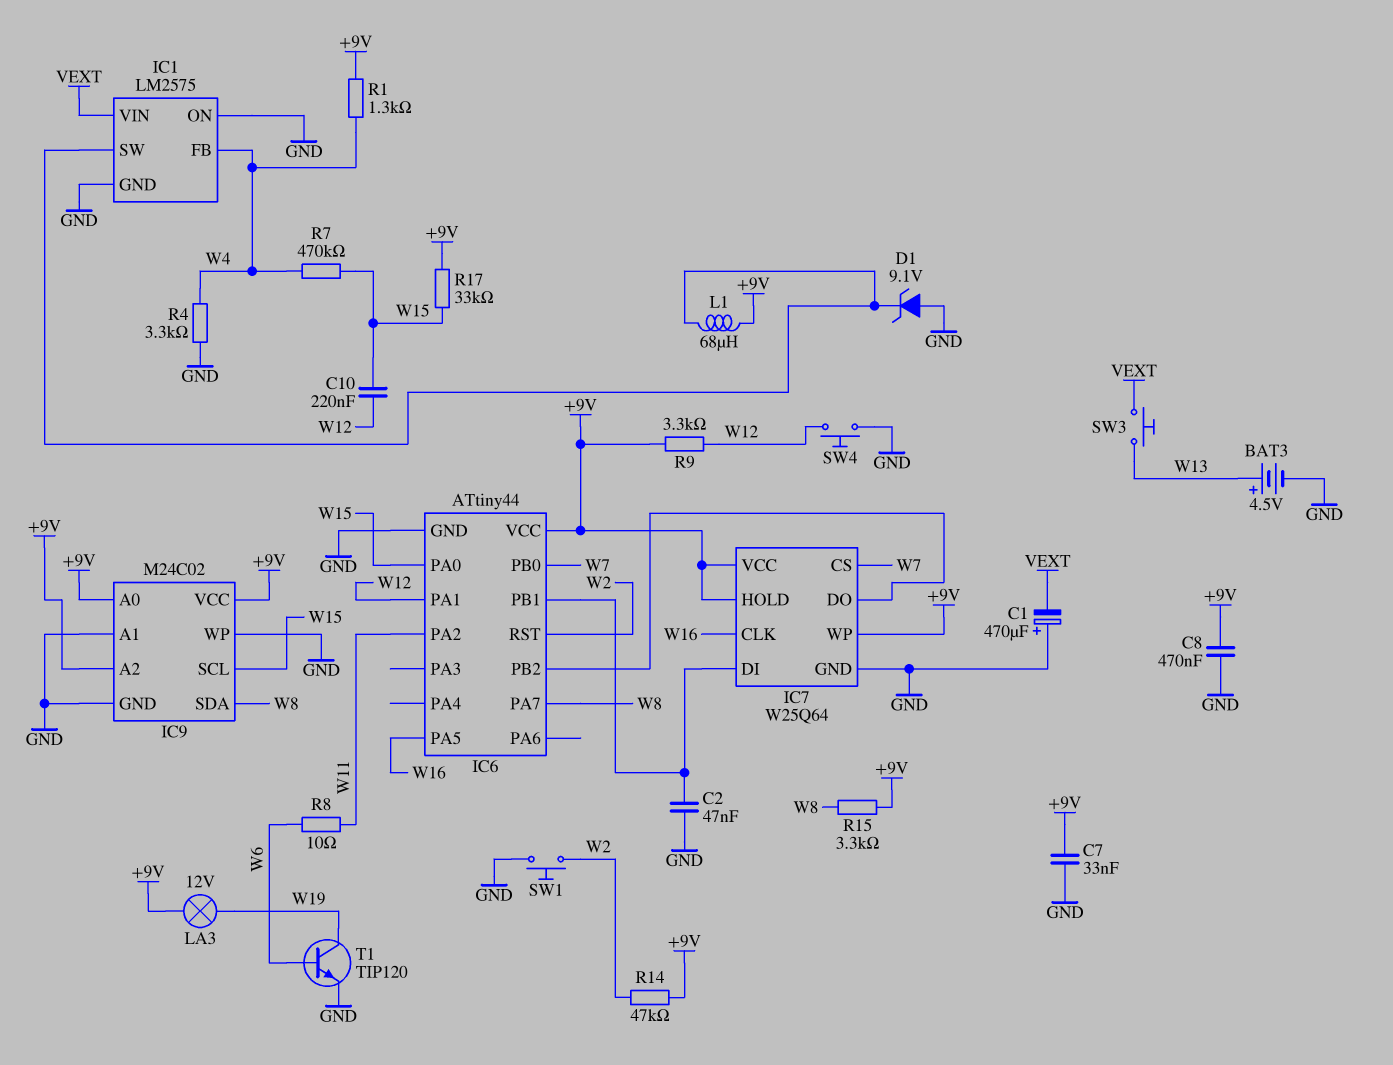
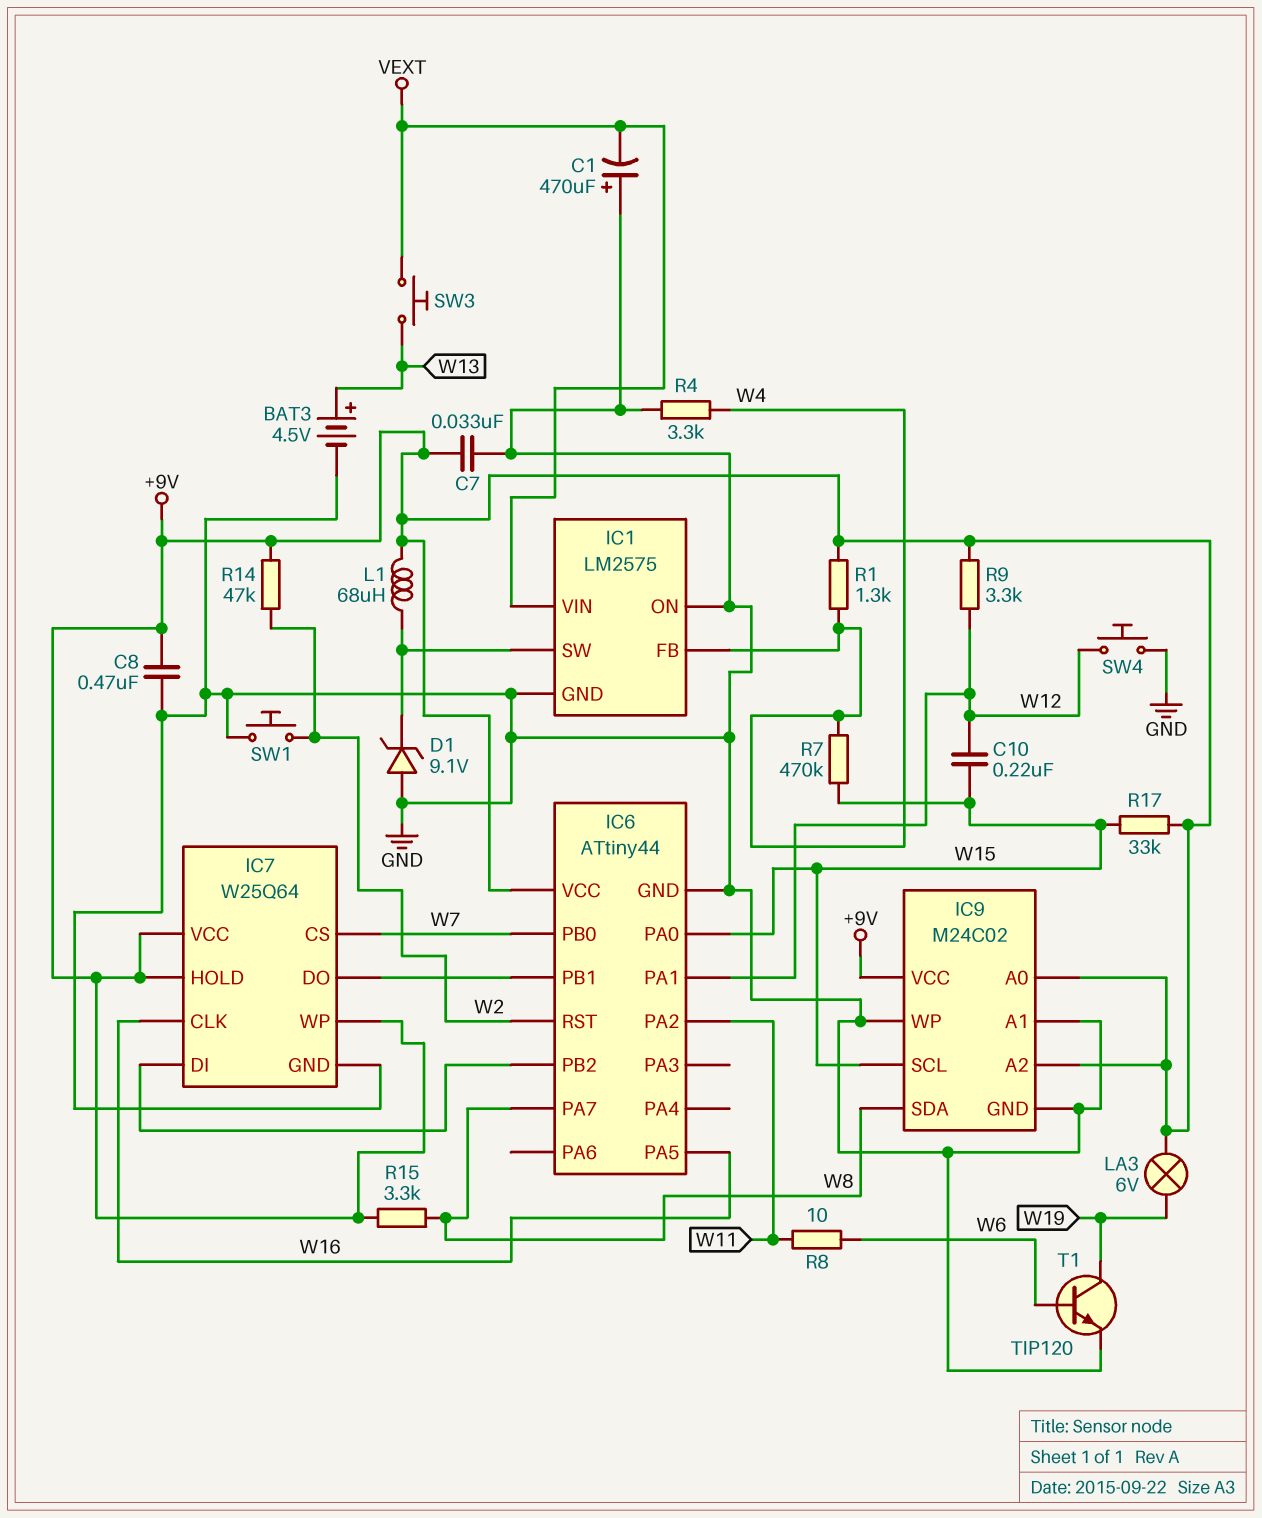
C2: 47nF (GND, IC6/PB1) -> none
IC7 pin DI: IC6/PB1 -> IC6/PB2
IC7 pin DO: IC6/PB2 -> IC6/PB1
LA3: lamp 12V (+9V, W19) -> lamp 6V (+9V, W19)

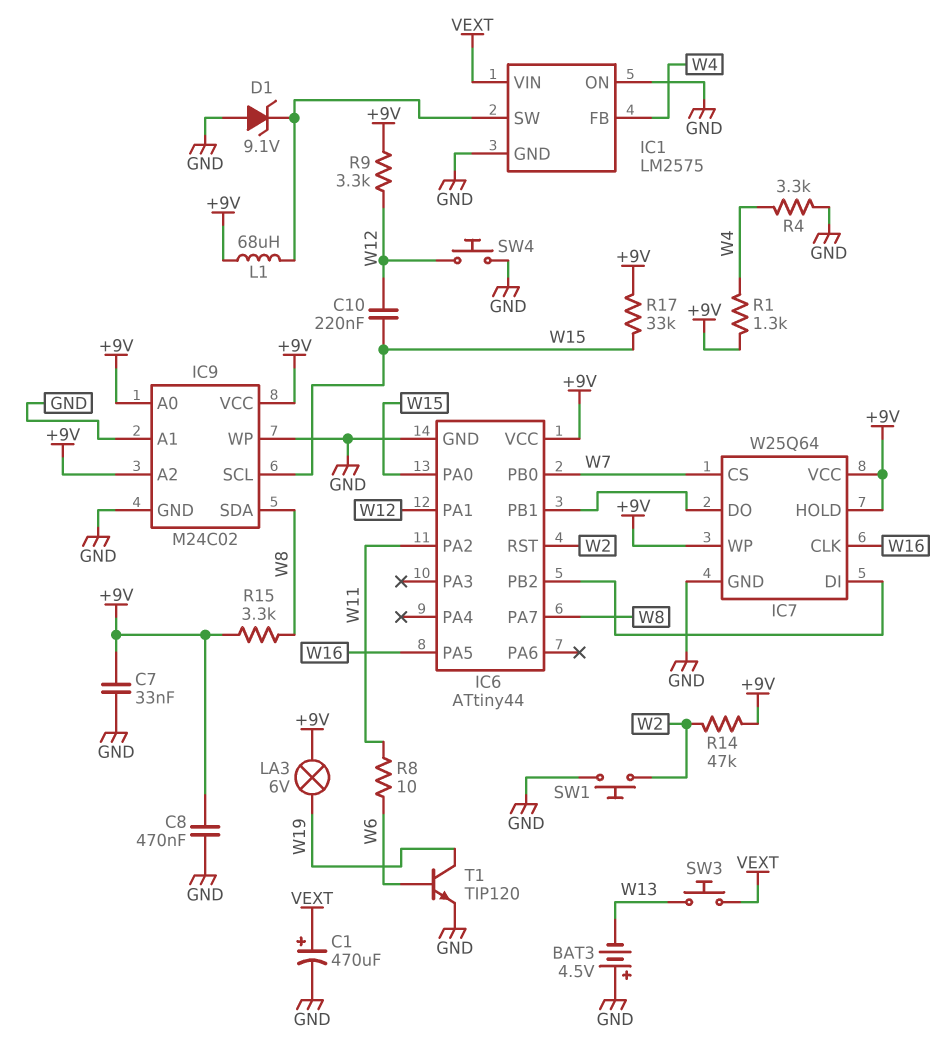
BAT3: 4.5V (plus W13, minus GND) -> 4.5V (plus GND, minus W13)
C1: 470uF (plus GND, minus VEXT) -> 470uF (plus VEXT, minus GND)
R7: 470k (W4, W15) -> none

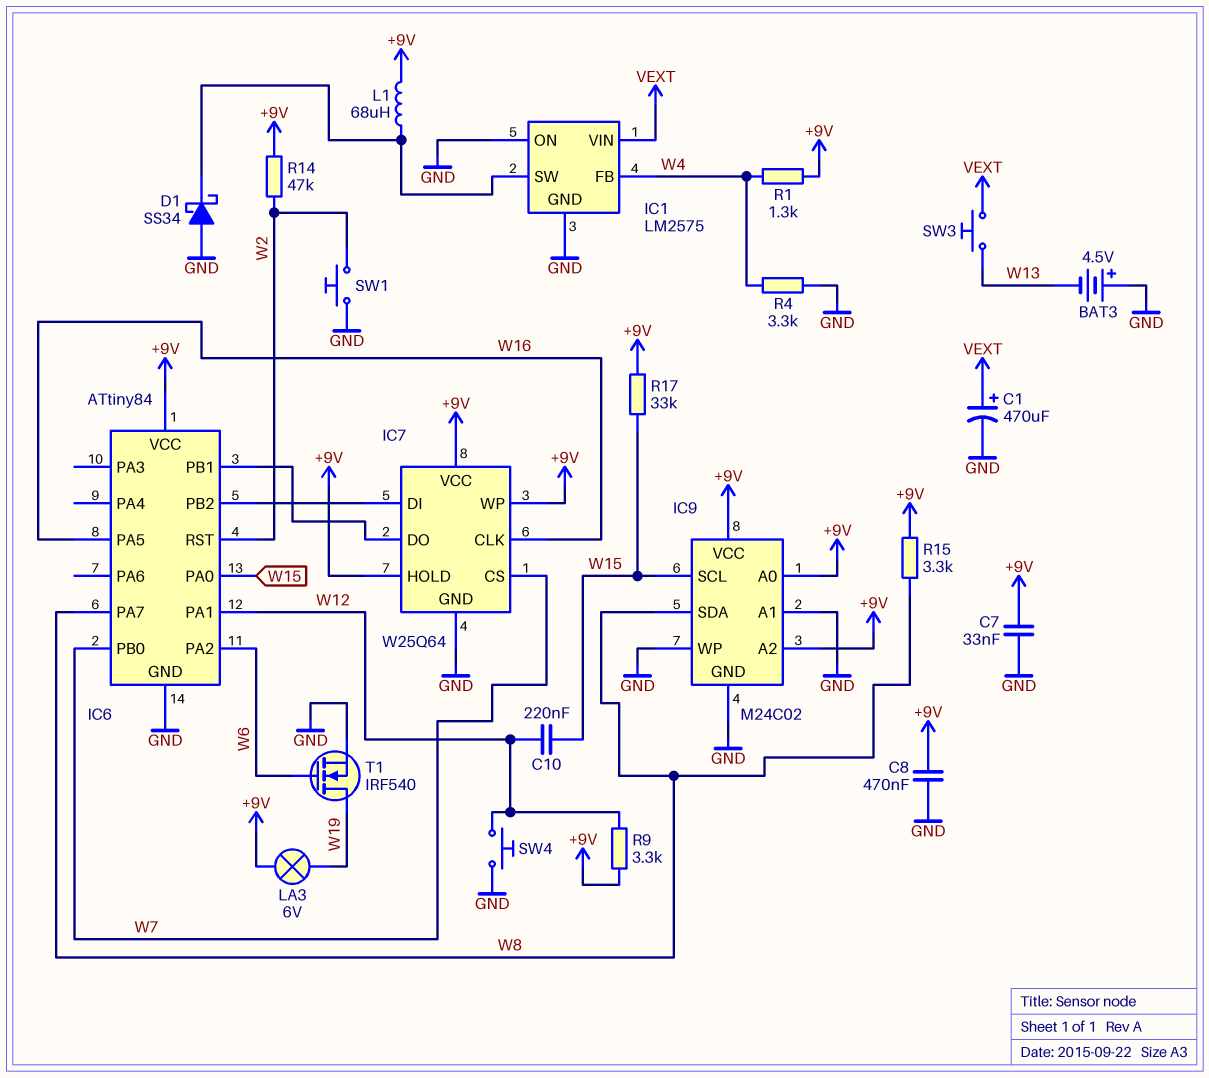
D1: zener 9.1V (A GND, K IC1/SW) -> schottky SS34 (A GND, K IC1/SW)
IC6: ATtiny44 -> ATtiny84
IC6 pin PA2: W11 -> W6
R8: 10 (W6, W11) -> none
T1: NPN TIP120 (B W6, C W19, E GND) -> NMOS IRF540 (G W6, D W19, S GND)

